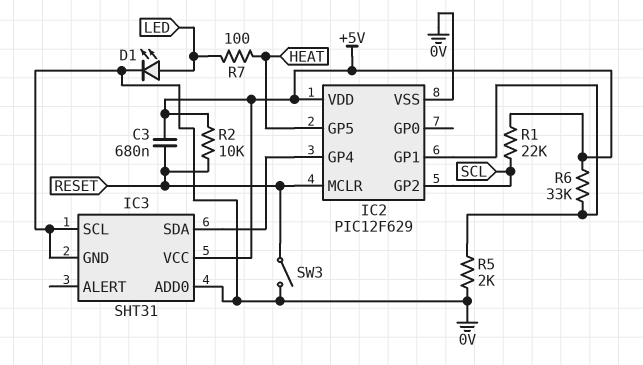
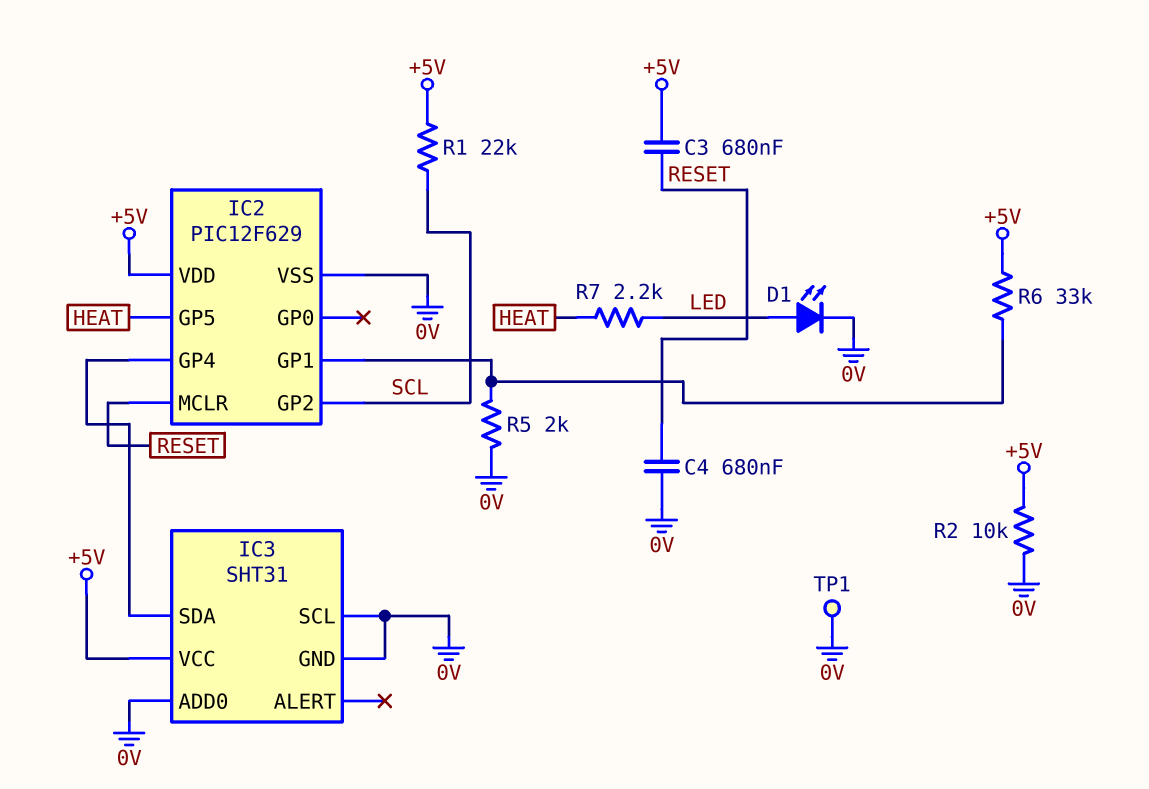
C4: none -> 680nF (0V, RESET)
R2: 10k (+5V, RESET) -> 10k (+5V, 0V)
R7: 100 (HEAT, LED) -> 2.2k (HEAT, LED)
SW3: switch (0V, RESET) -> none
TP1: none -> test point (0V)

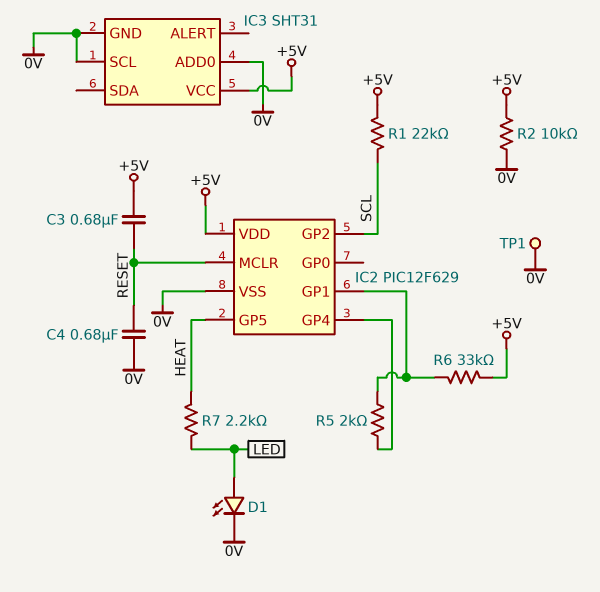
IC3 pin SDA: IC2/GP4 -> none
R5: 2k (0V, IC2/GP1) -> 2k (IC2/GP1, IC2/GP4)

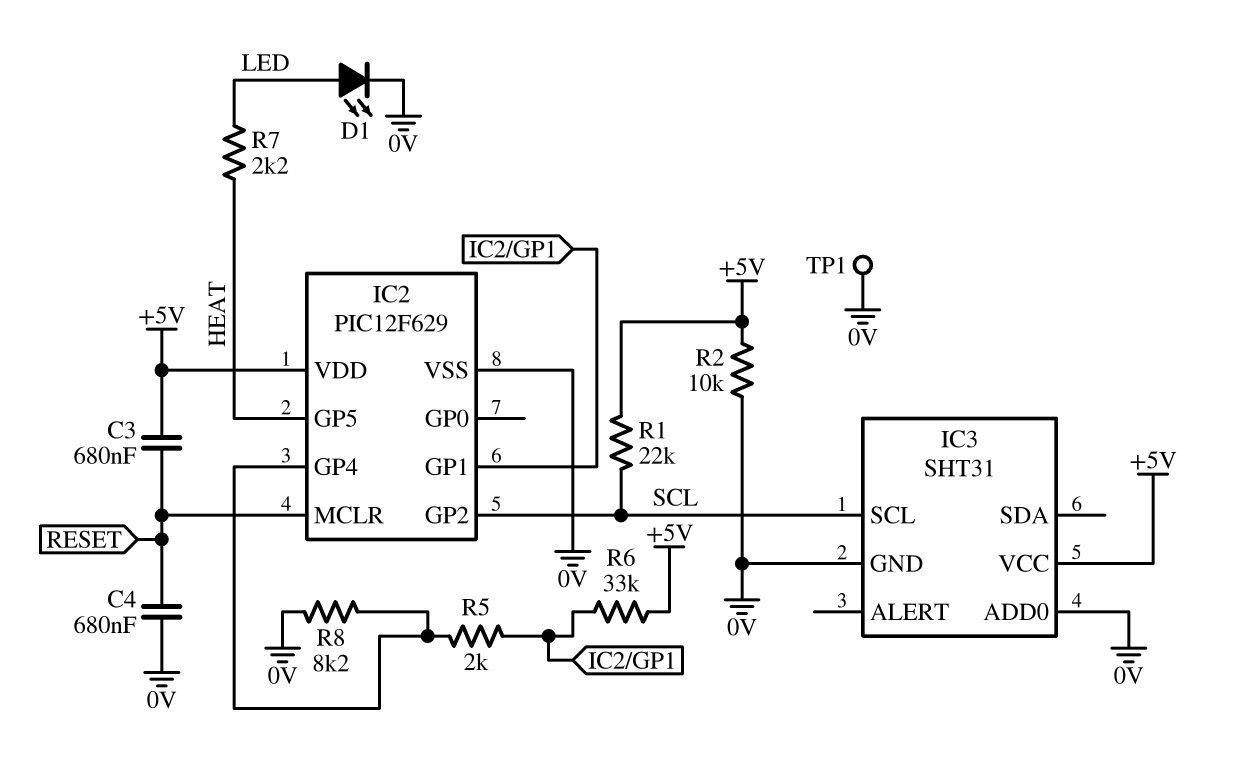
IC3 pin SCL: 0V -> SCL
R8: none -> 8.2k (0V, IC2/GP4)

